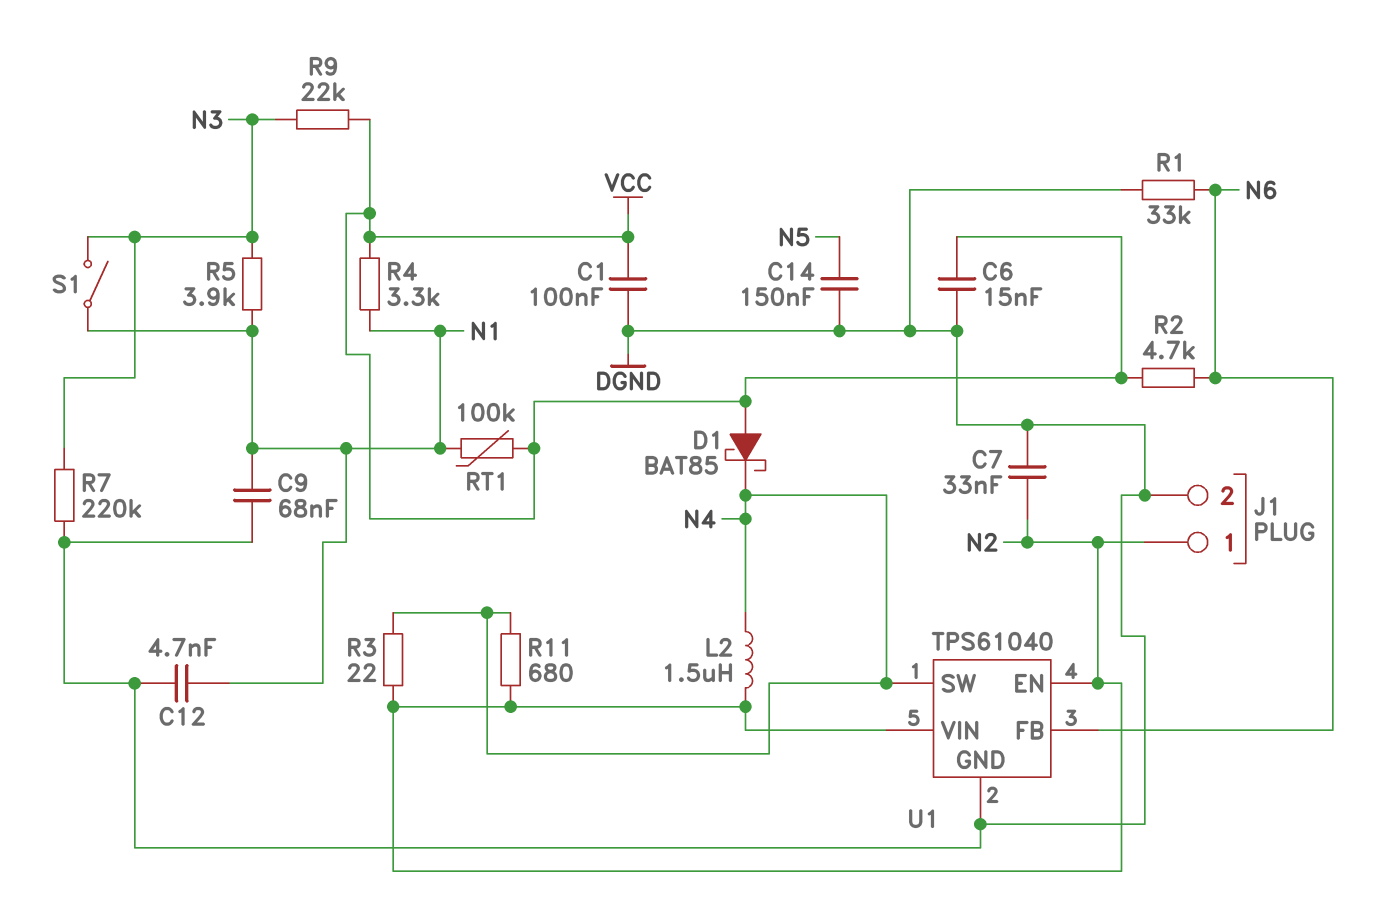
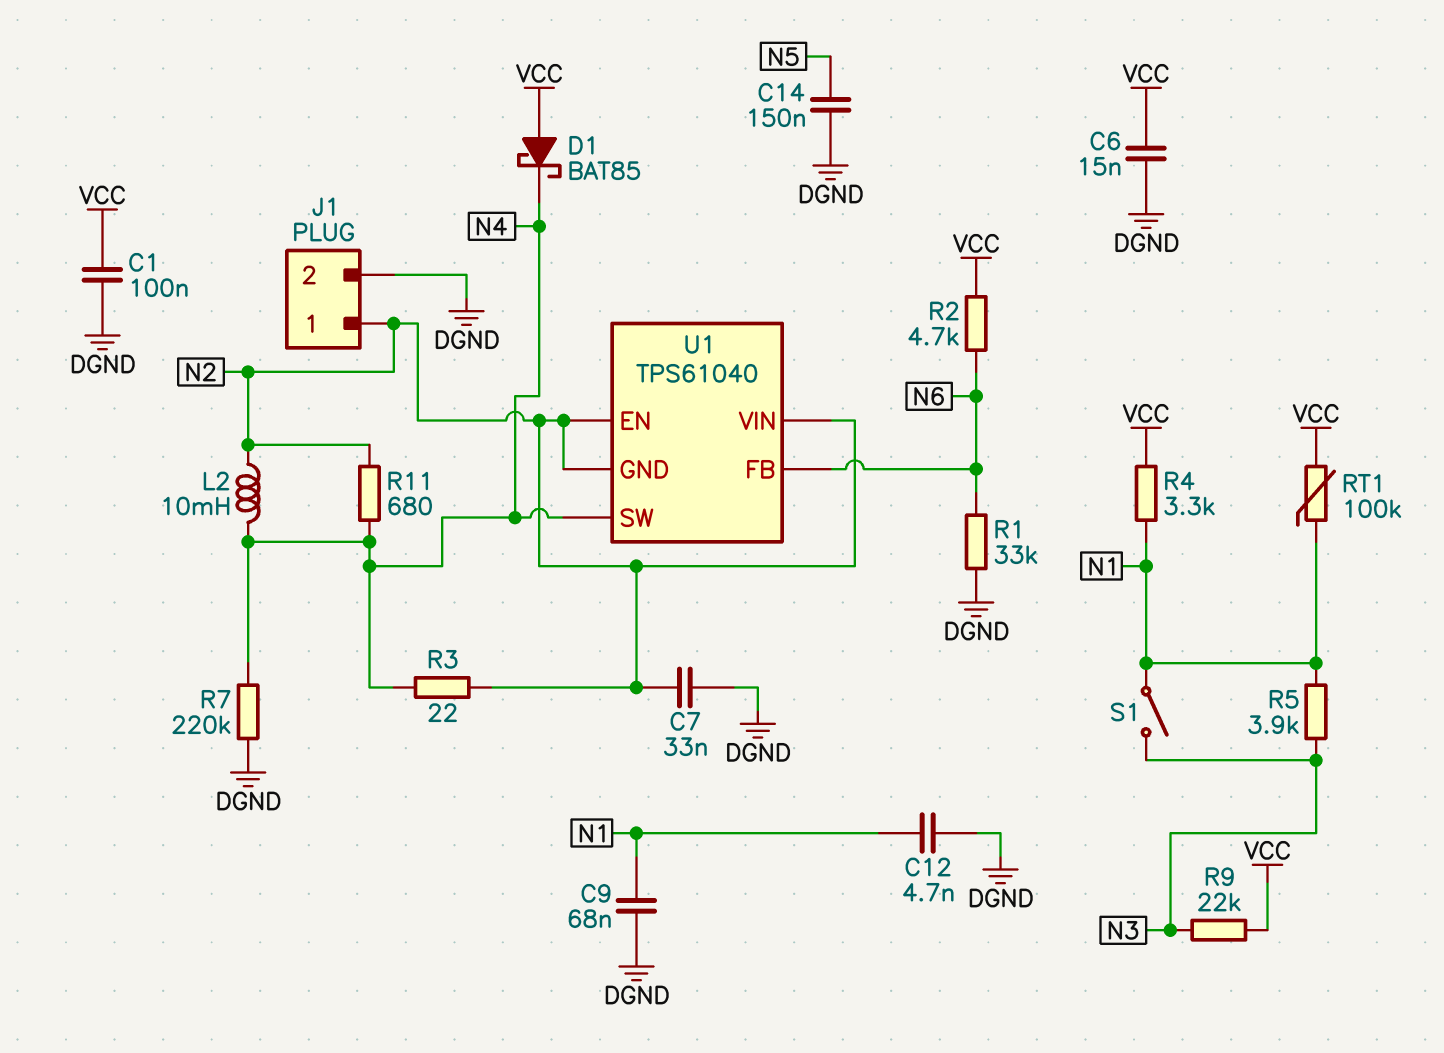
L2: 1.5uH (N2, N4) -> 10mH (N2, N4)
R7: 220k (DGND, N3) -> 220k (DGND, N4)
U1 pin GND: DGND -> N2

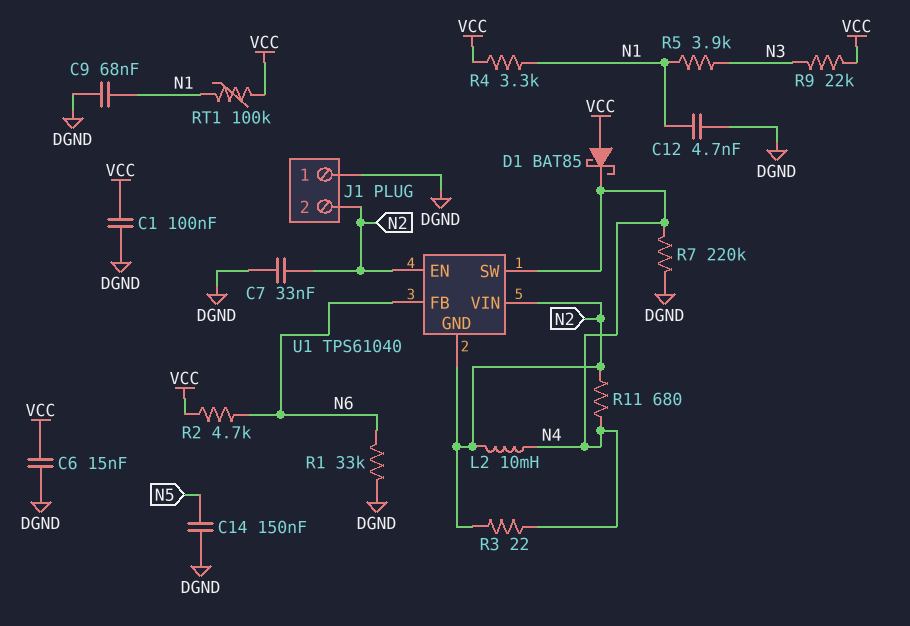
J1 pin 1: N2 -> DGND
J1 pin 2: DGND -> N2
S1: switch (N1, N3) -> none

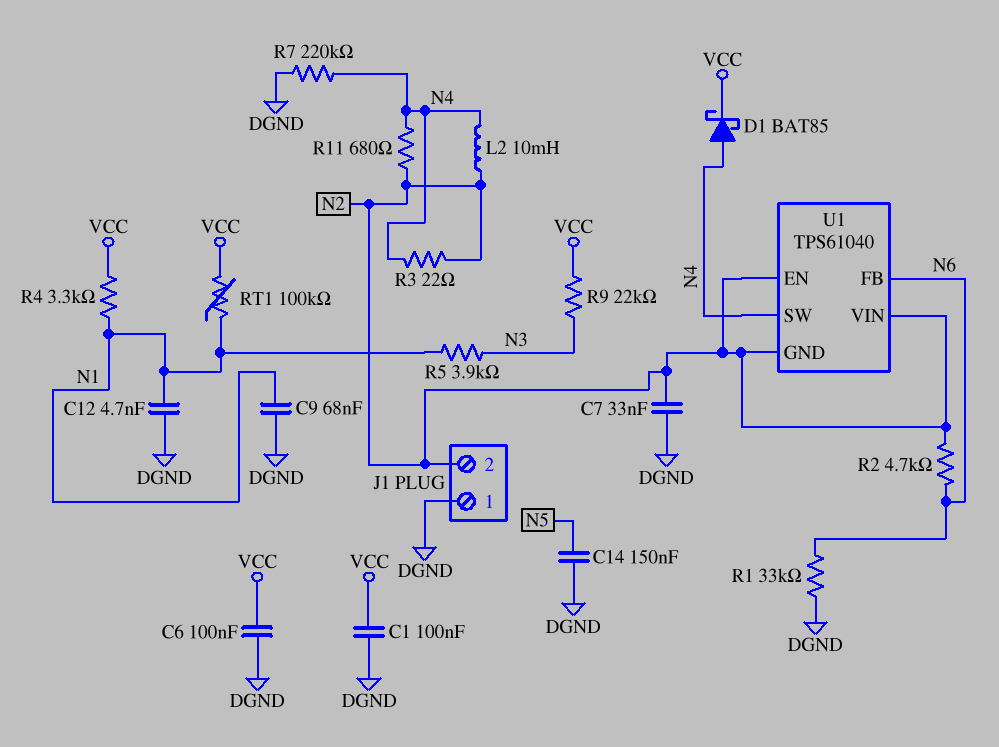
C6: 15nF (DGND, VCC) -> 100nF (DGND, VCC)
D1: schottky BAT85 (A VCC, K N4) -> schottky BAT85 (A N4, K VCC)
R2: 4.7k (N6, VCC) -> 4.7k (N2, N6)

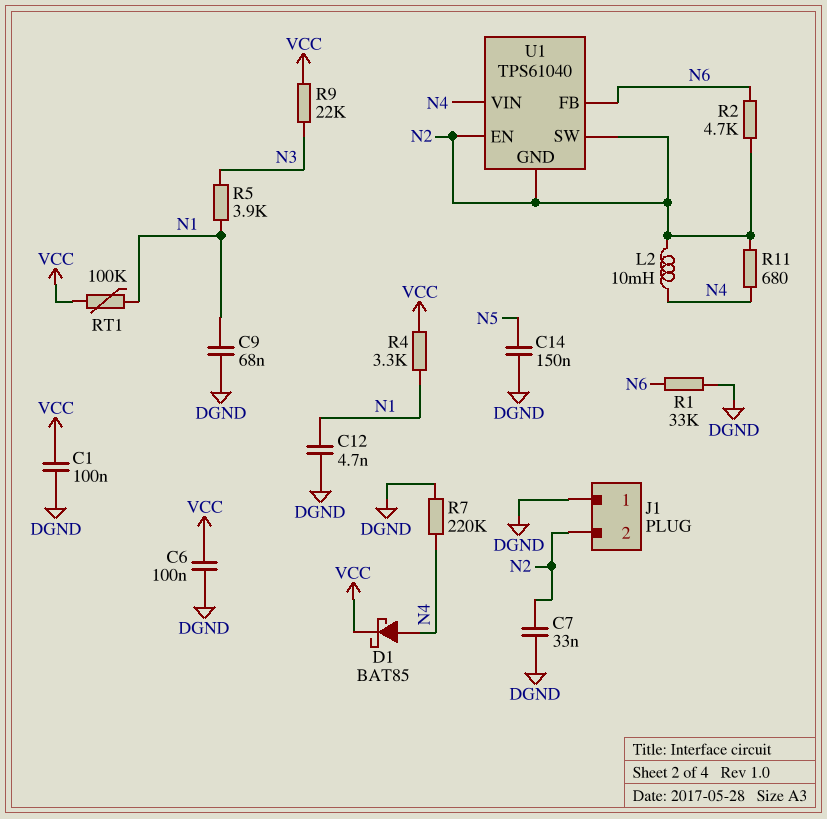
R3: 22 (N2, N4) -> none
U1 pin SW: N4 -> N2
U1 pin VIN: N2 -> N4

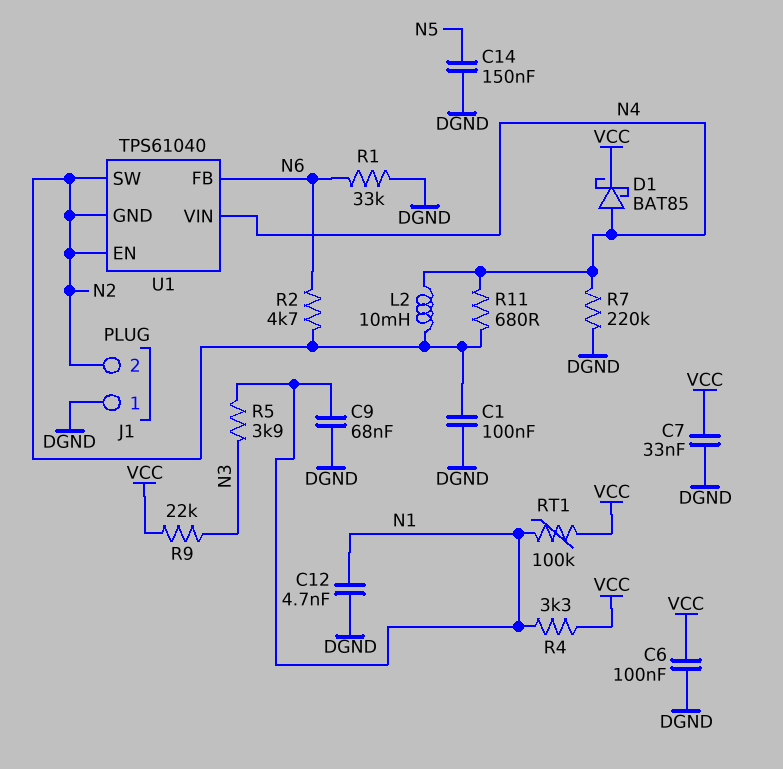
C1: 100nF (DGND, VCC) -> 100nF (DGND, N2)
C7: 33nF (DGND, N2) -> 33nF (DGND, VCC)

